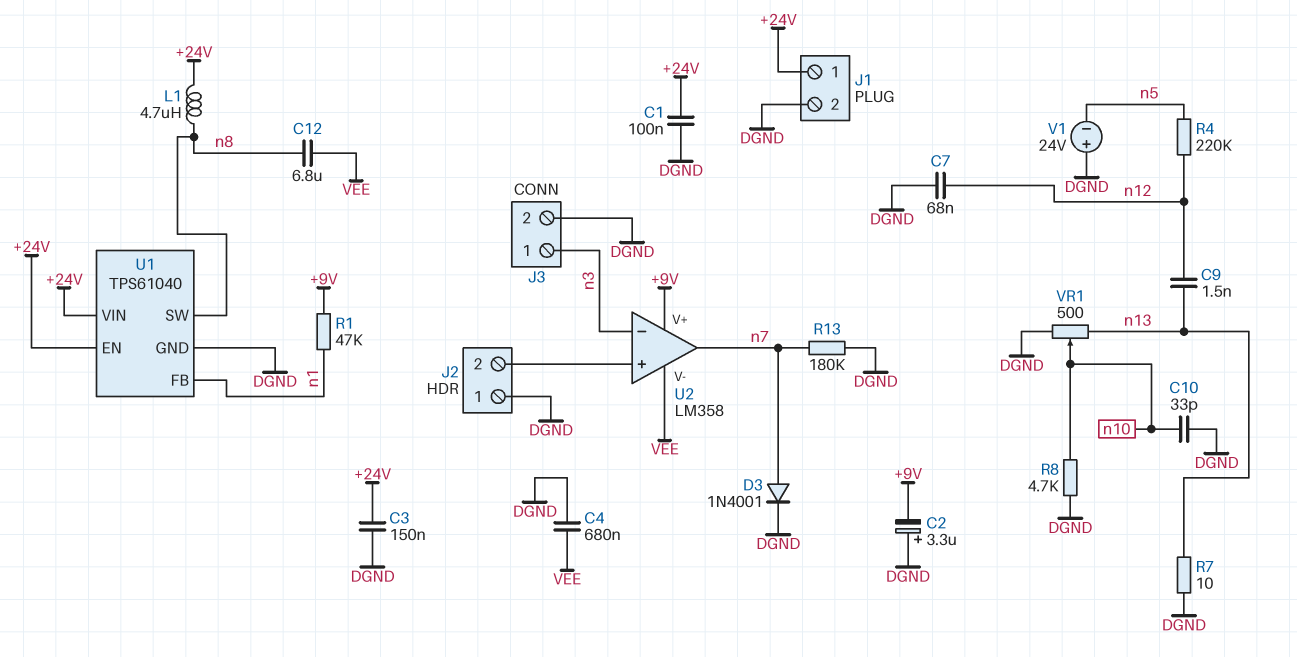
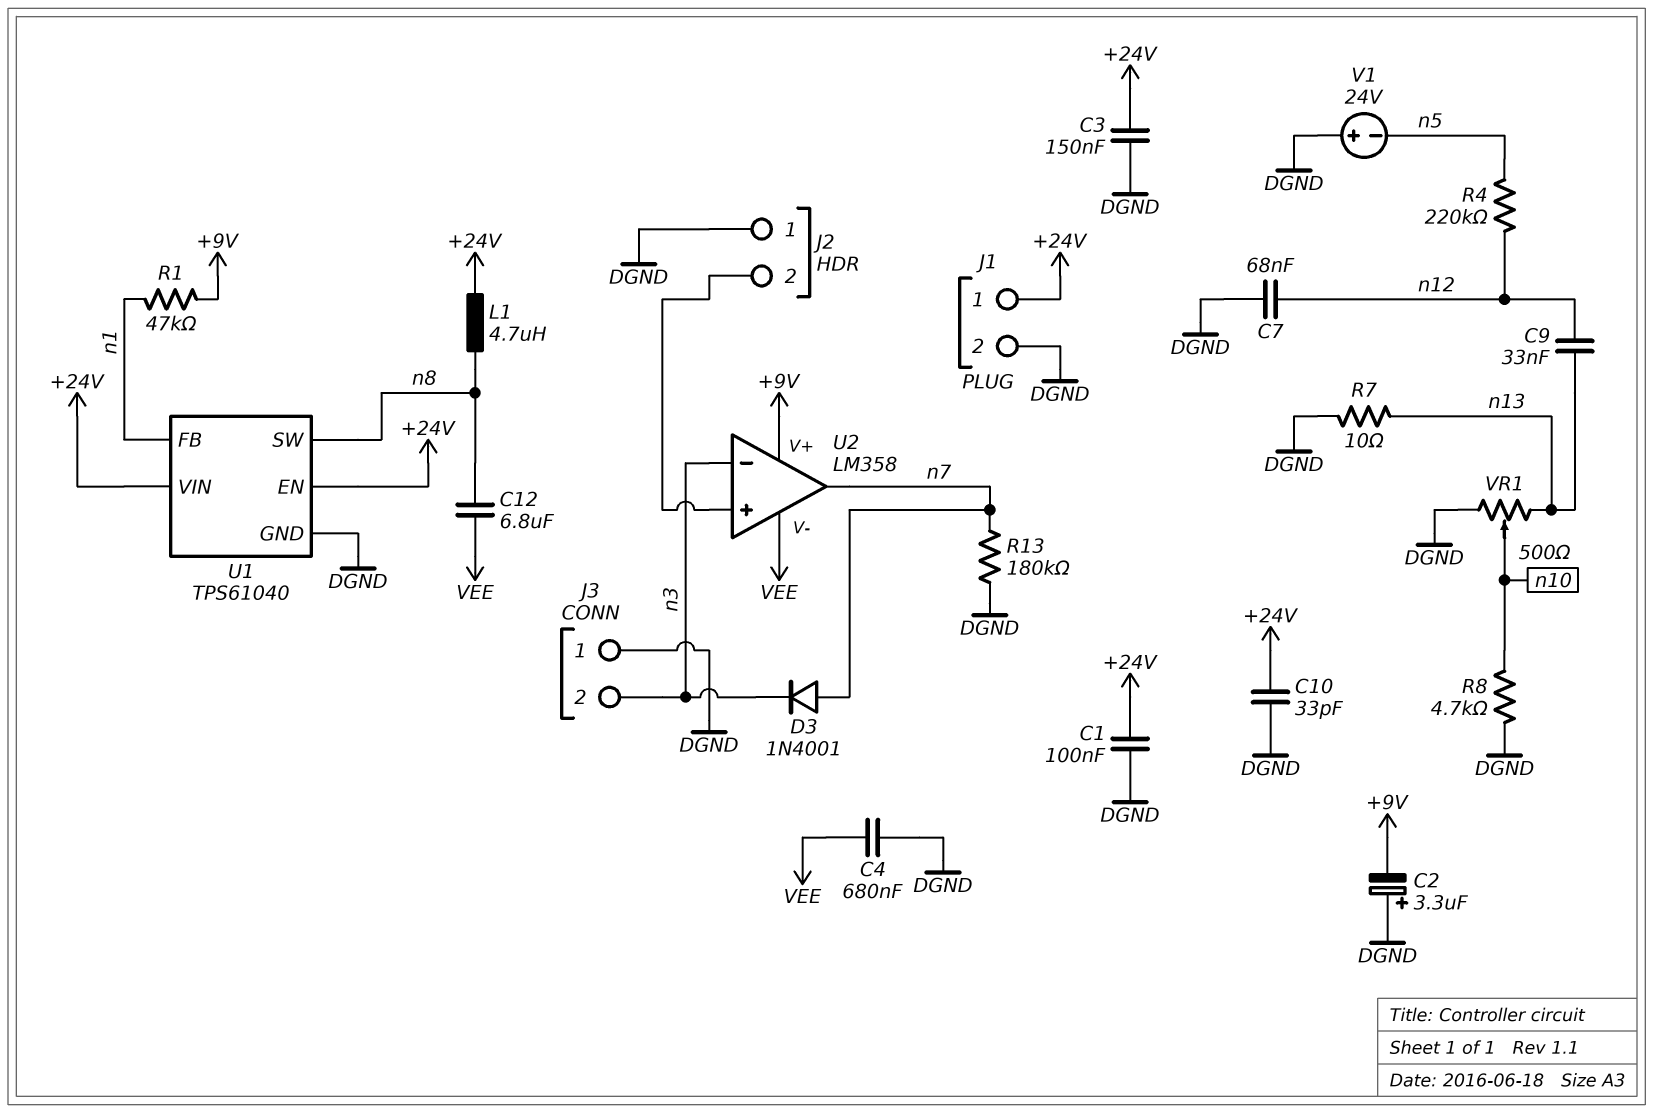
C9: 1.5nF (n12, n13) -> 33nF (n12, n13)
C10: 33pF (DGND, n10) -> 33pF (+24V, DGND)
D3: diode 1N4001 (A n7, K DGND) -> diode 1N4001 (A n7, K n3)
J3 pin 1: n3 -> DGND
J3 pin 2: DGND -> n3

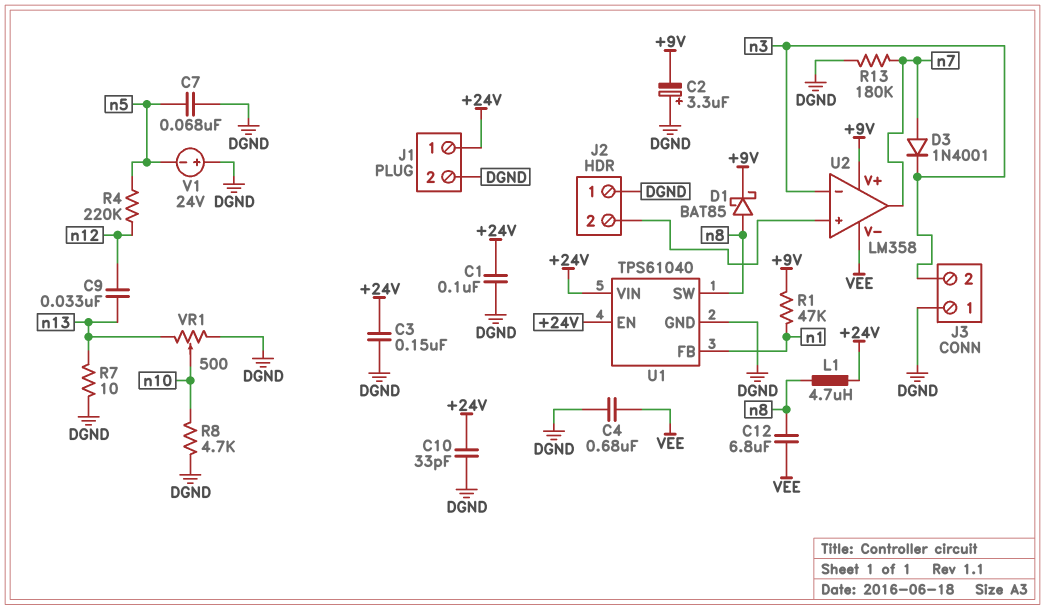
C7: 68nF (DGND, n12) -> 68nF (DGND, n5)
D1: none -> schottky BAT85 (A n8, K +9V)

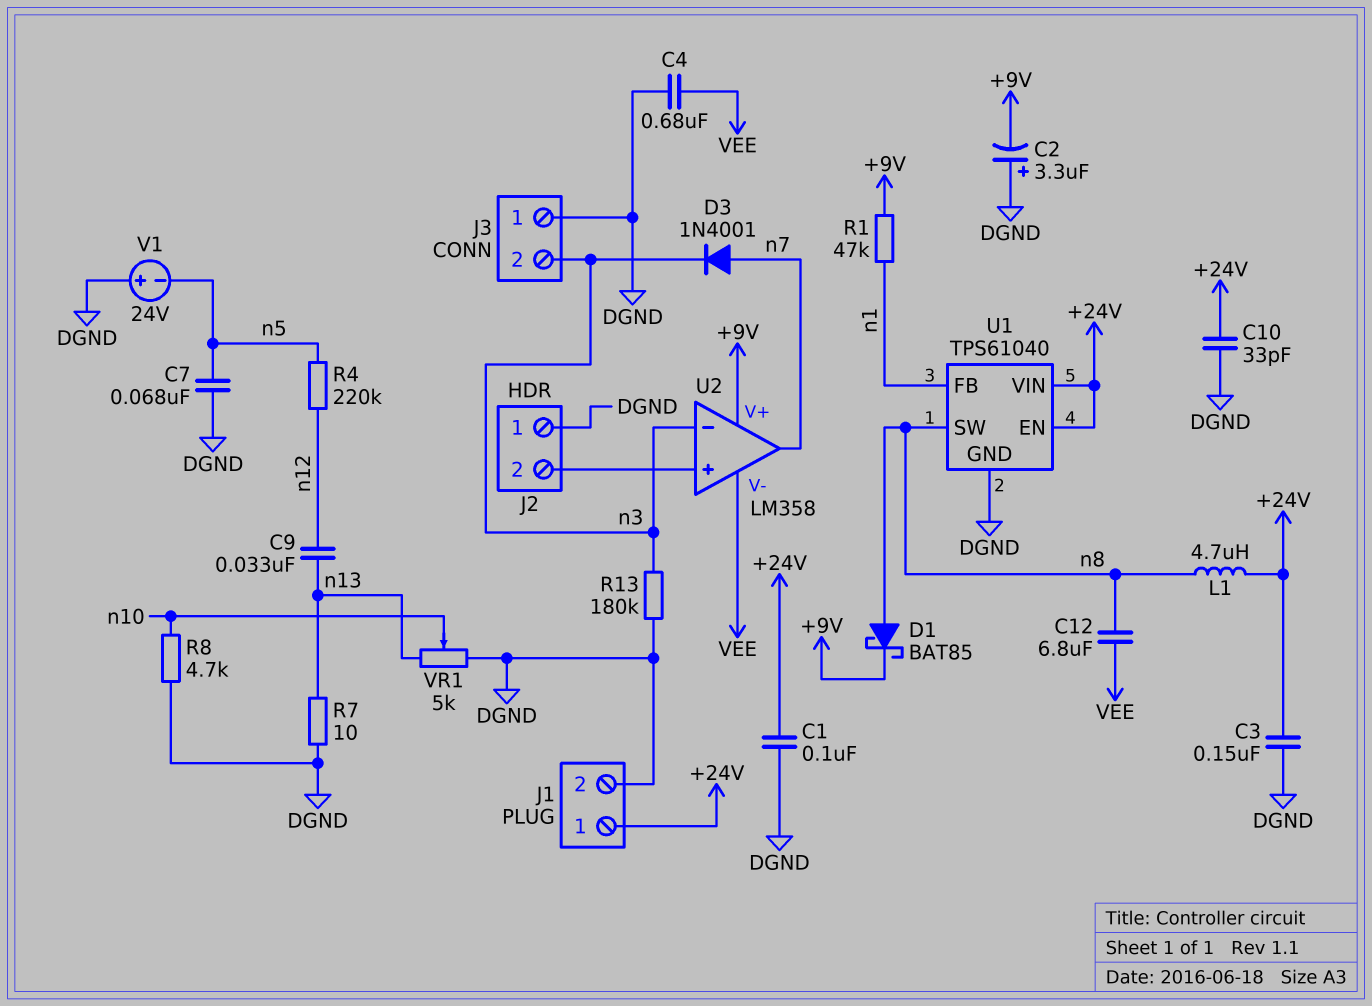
R13: 180k (DGND, n7) -> 180k (DGND, n3)
VR1: 500 (DGND, n13, wiper n10) -> 5k (DGND, n13, wiper n10)

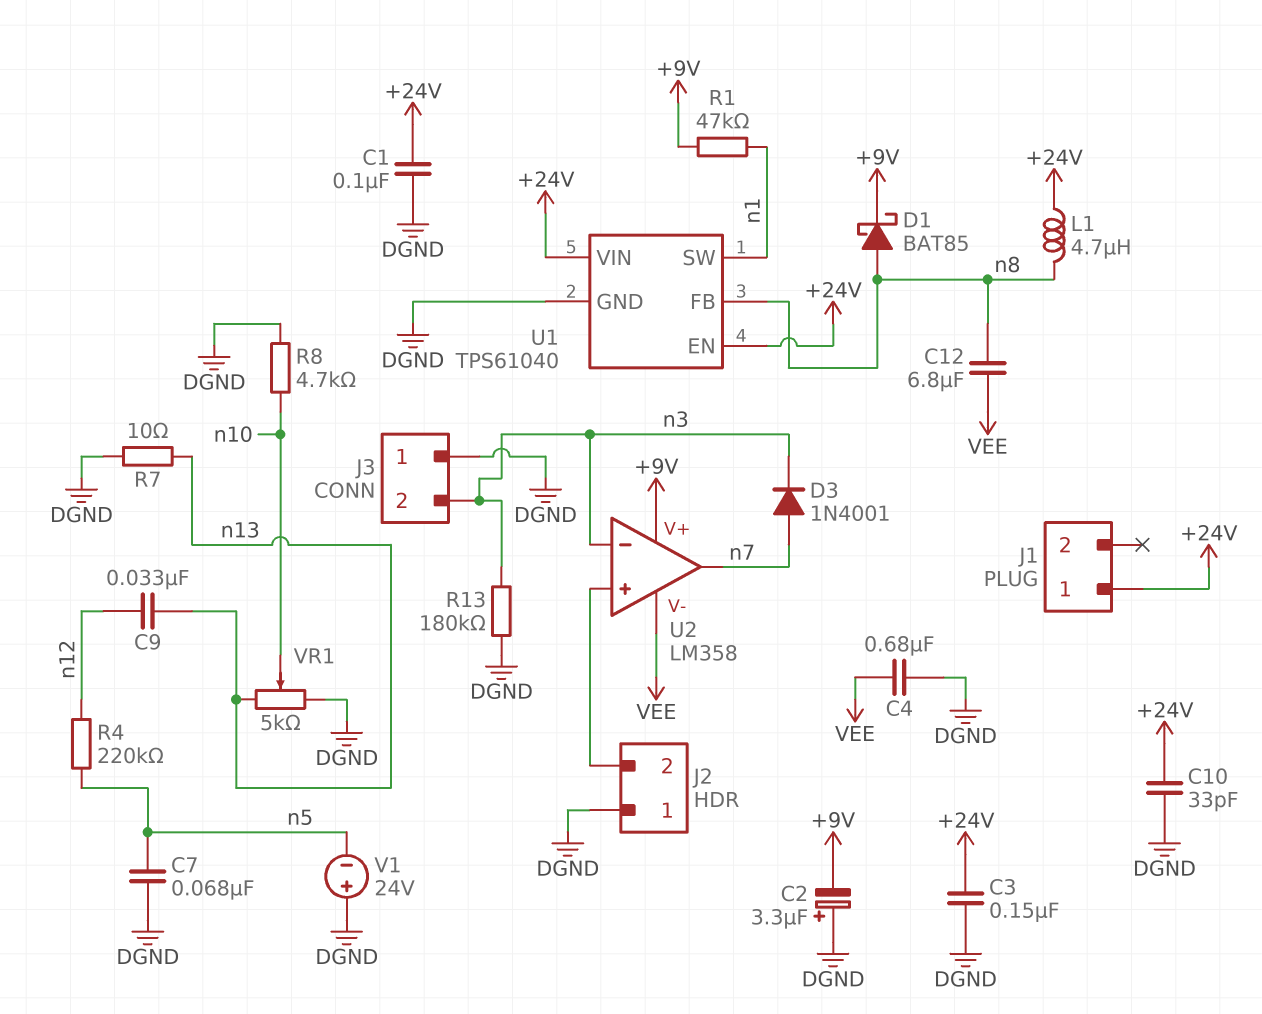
J1 pin 2: DGND -> none
U1 pin FB: n1 -> n8
U1 pin SW: n8 -> n1

